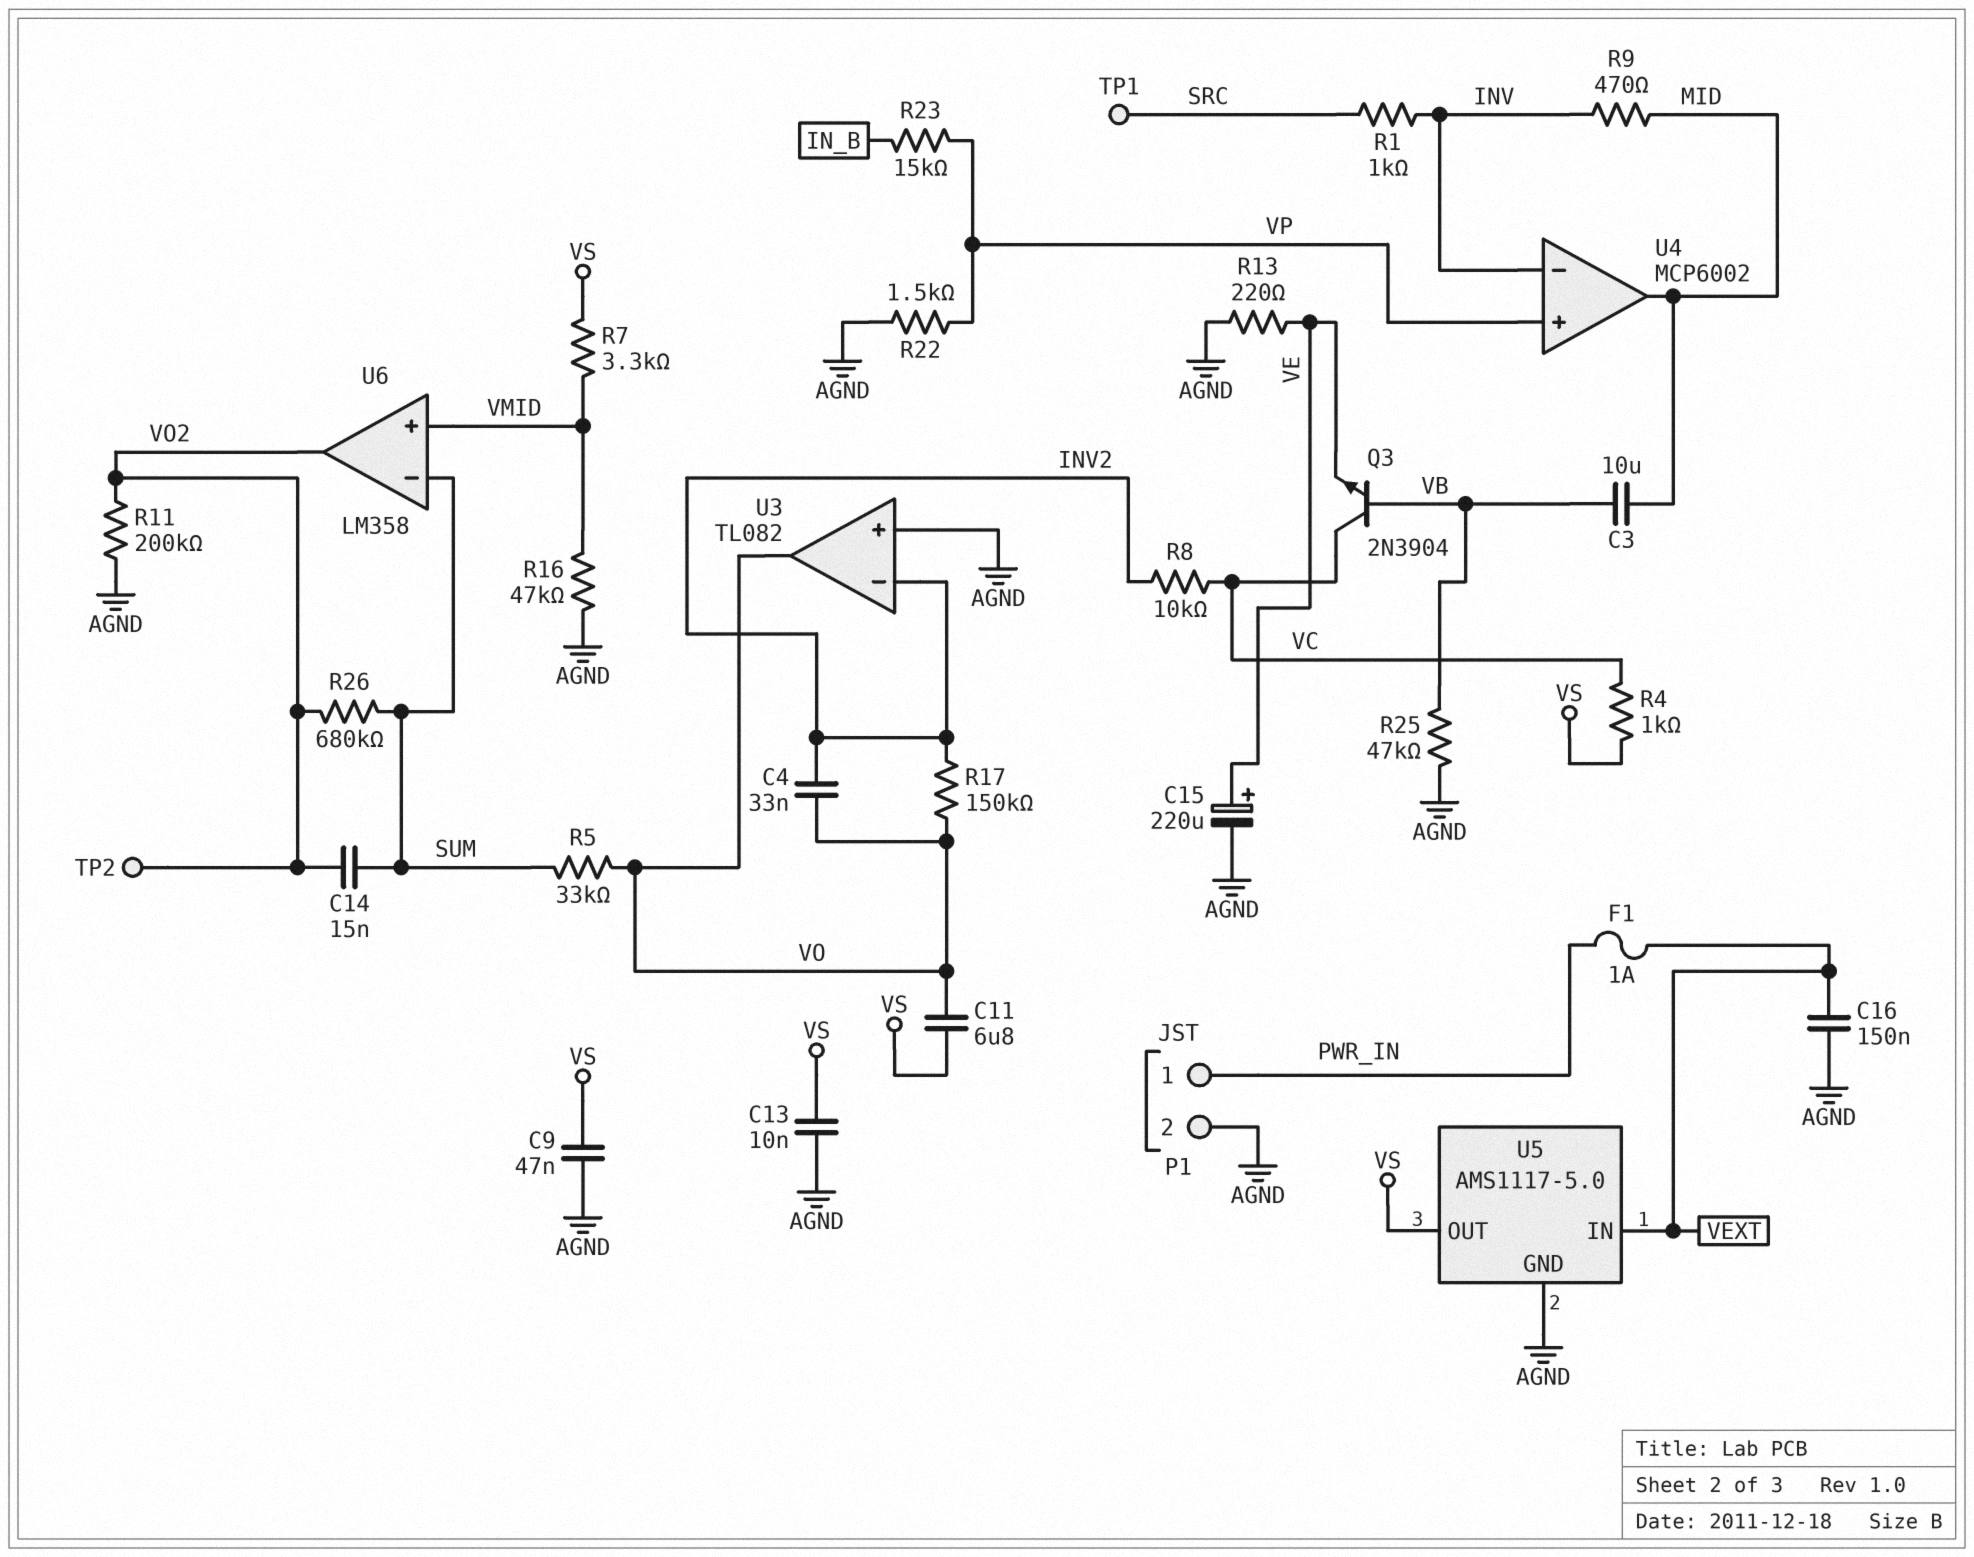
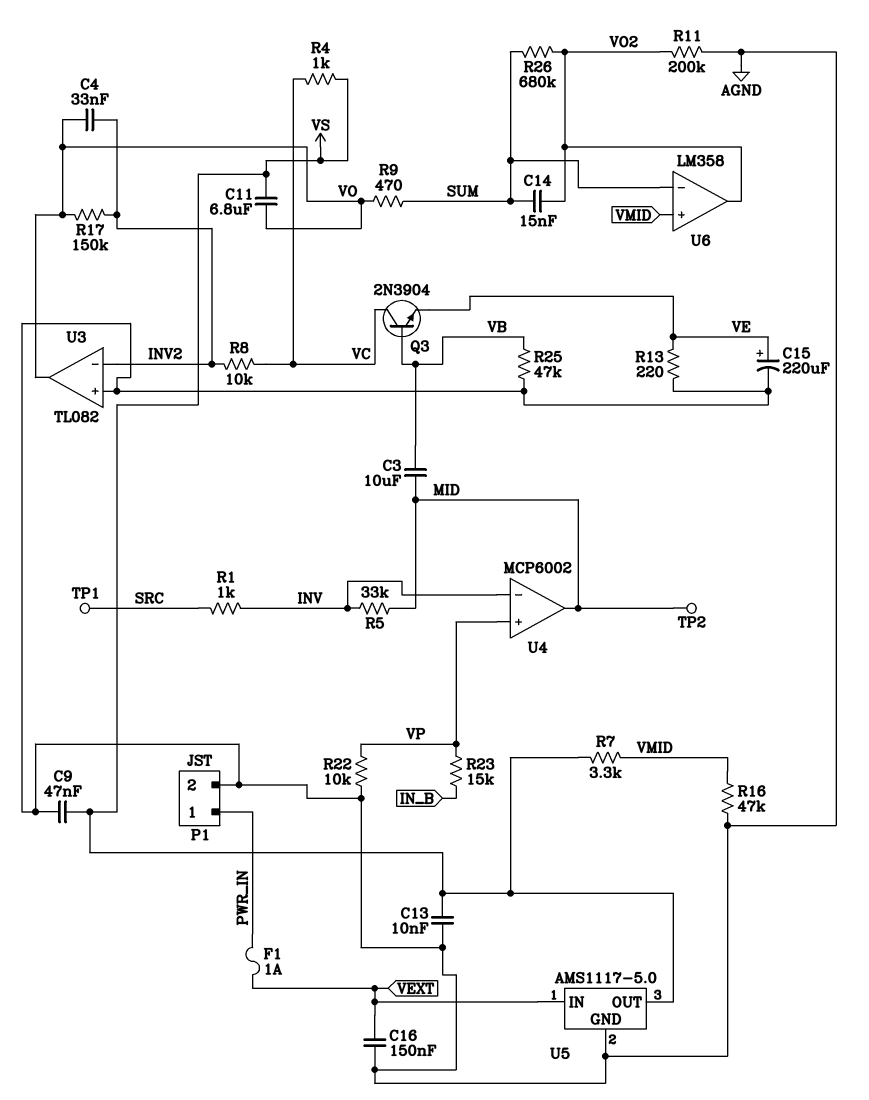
R5: 33k (SUM, VO) -> 33k (INV, MID)
R9: 470 (INV, MID) -> 470 (SUM, VO)
R22: 1.5k (AGND, VP) -> 10k (AGND, VP)
TP2: test point (VO2) -> test point (MID)

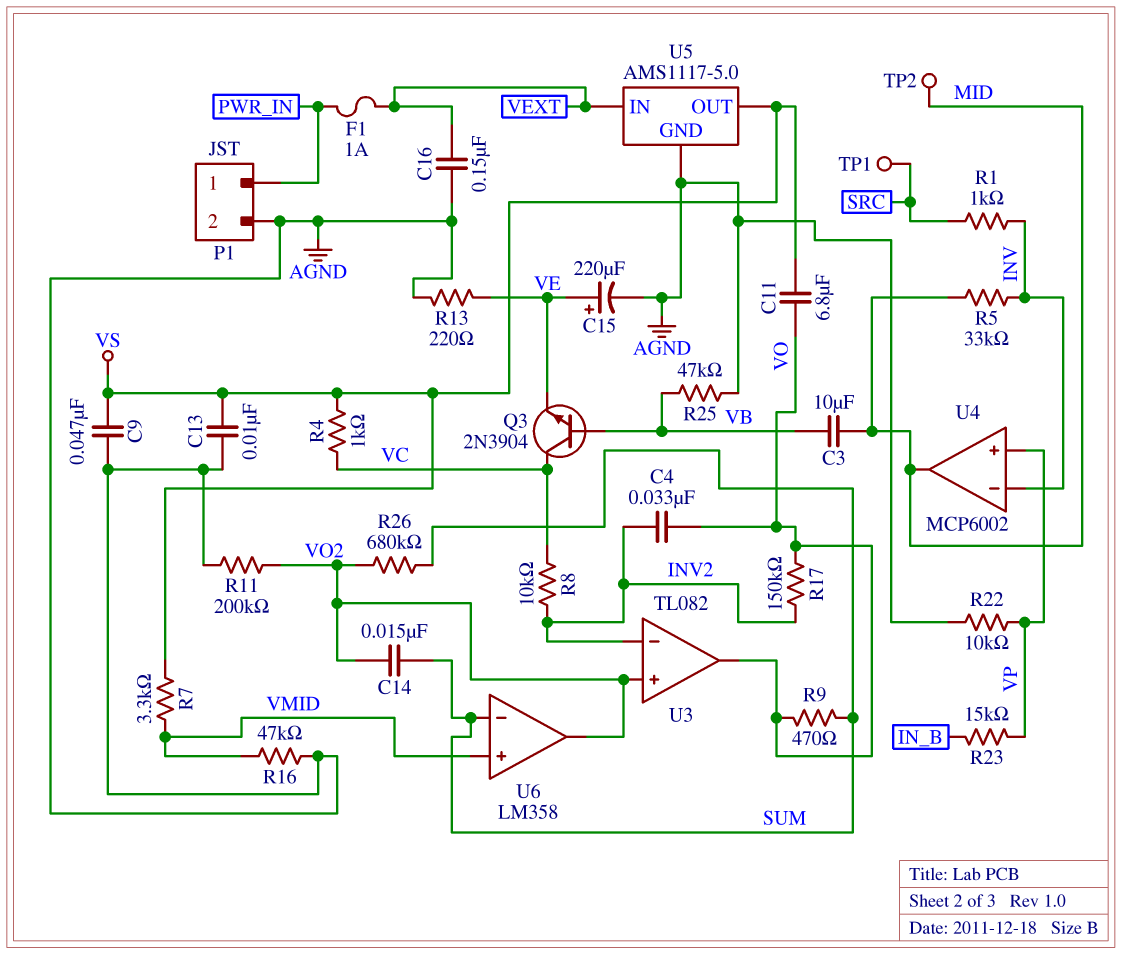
U3 pin in+: AGND -> VO2

